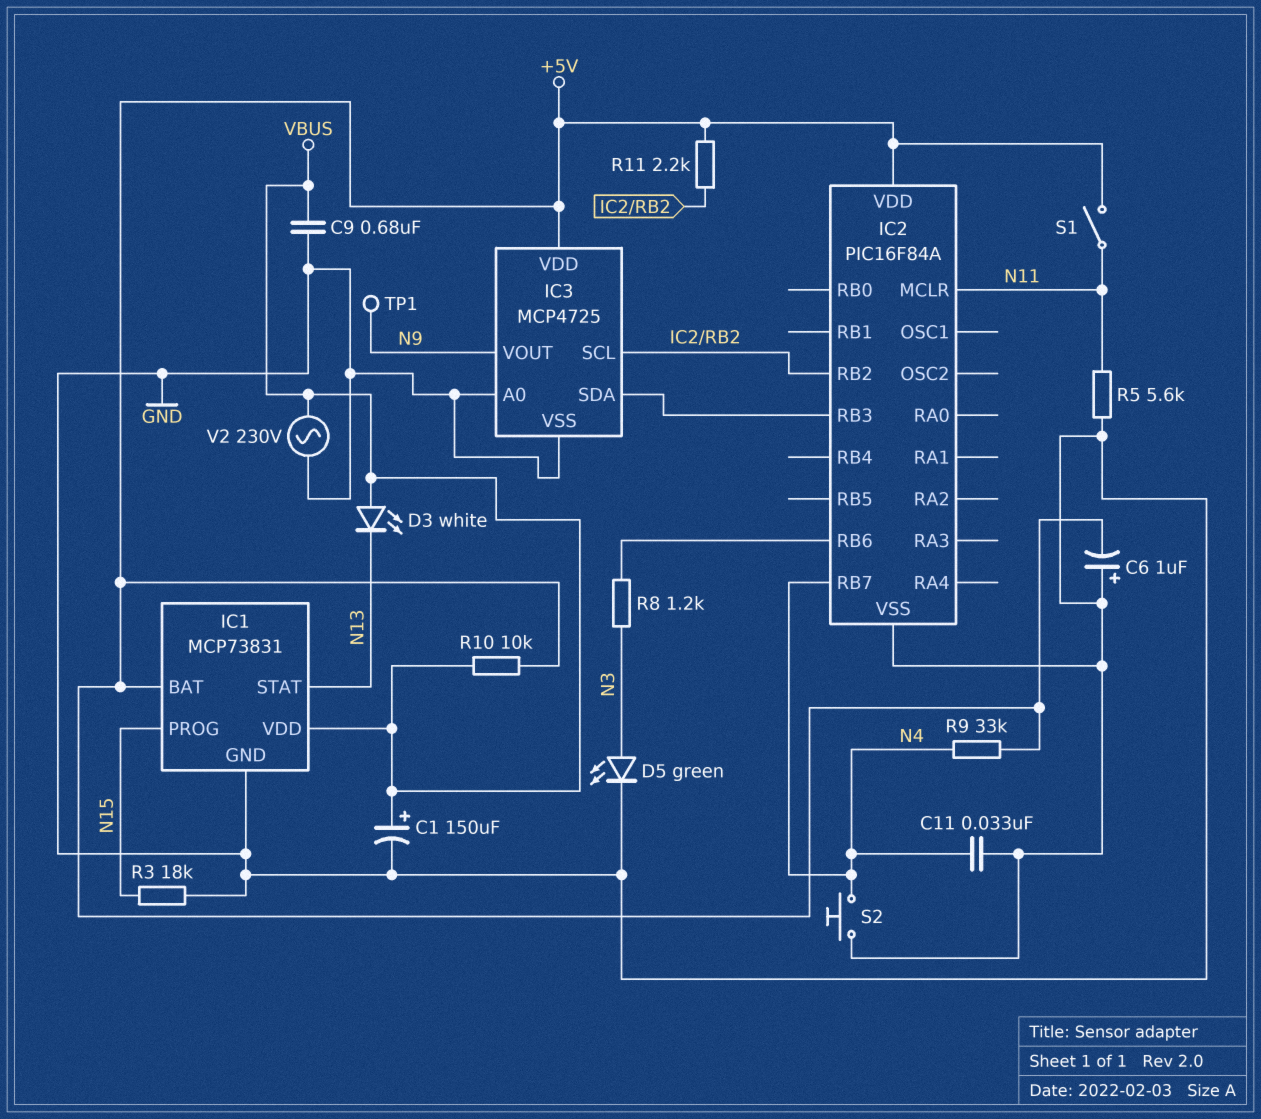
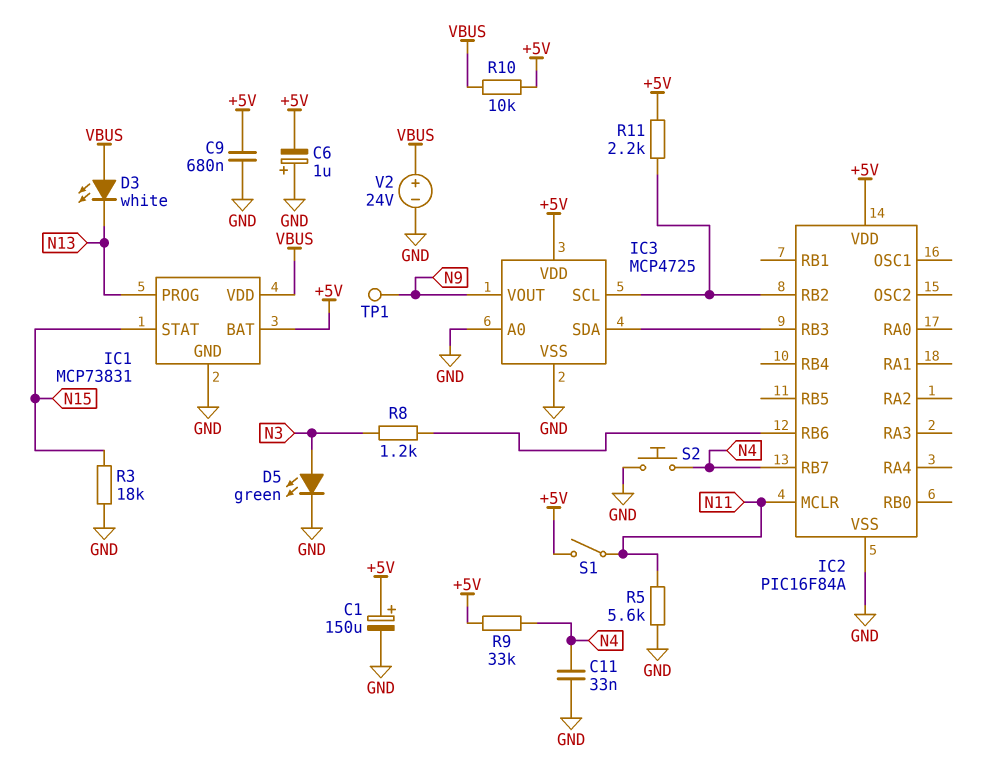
C1: 150uF (plus VBUS, minus GND) -> 150uF (plus +5V, minus GND)
C9: 680nF (GND, VBUS) -> 680nF (+5V, GND)
IC1 pin PROG: N15 -> N13
IC1 pin STAT: N13 -> N15
V2: AC 230V (GND, VBUS) -> 24V (plus VBUS, minus GND)

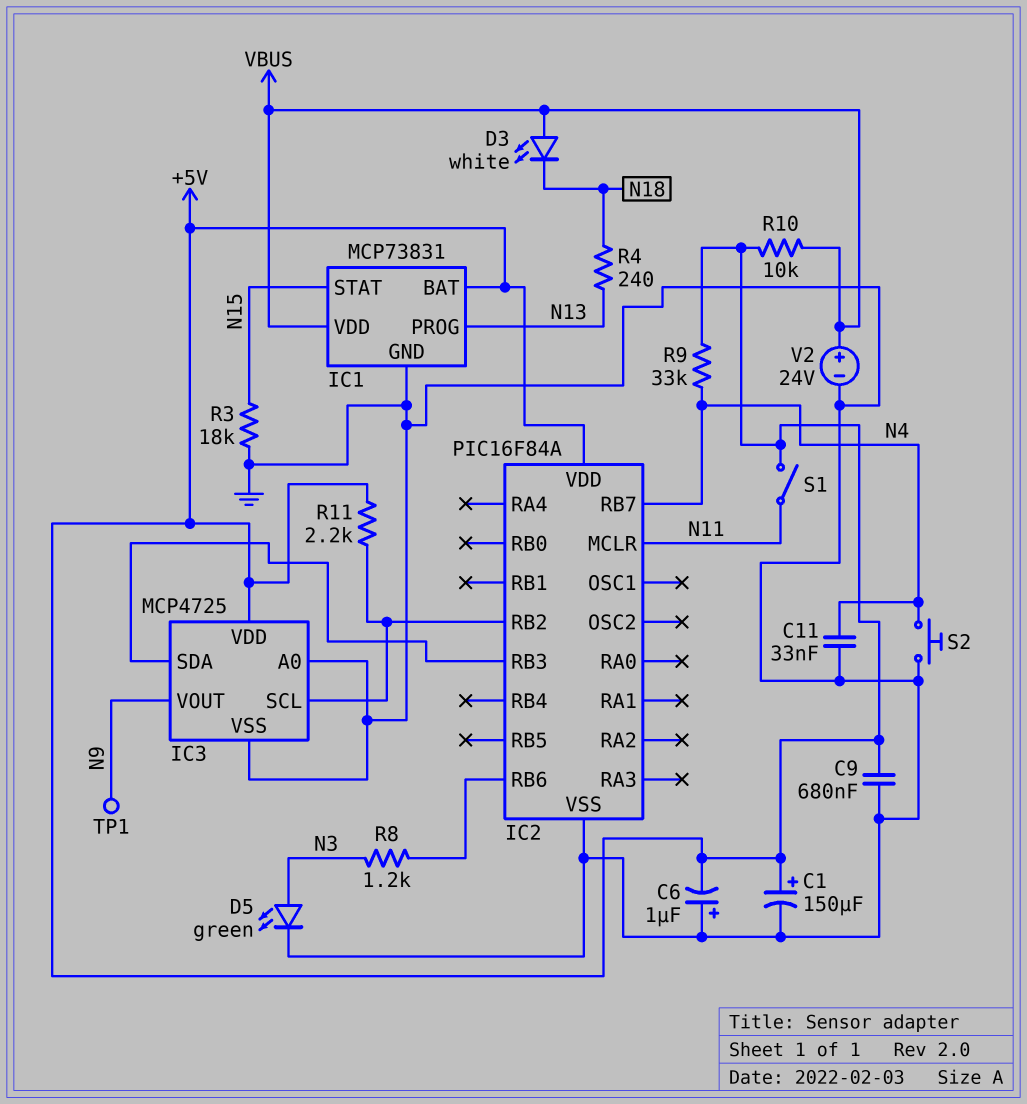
D3: LED white (A VBUS, K N13) -> LED white (A VBUS, K N18)
R4: none -> 240 (N13, N18)
R5: 5.6k (GND, N11) -> none

